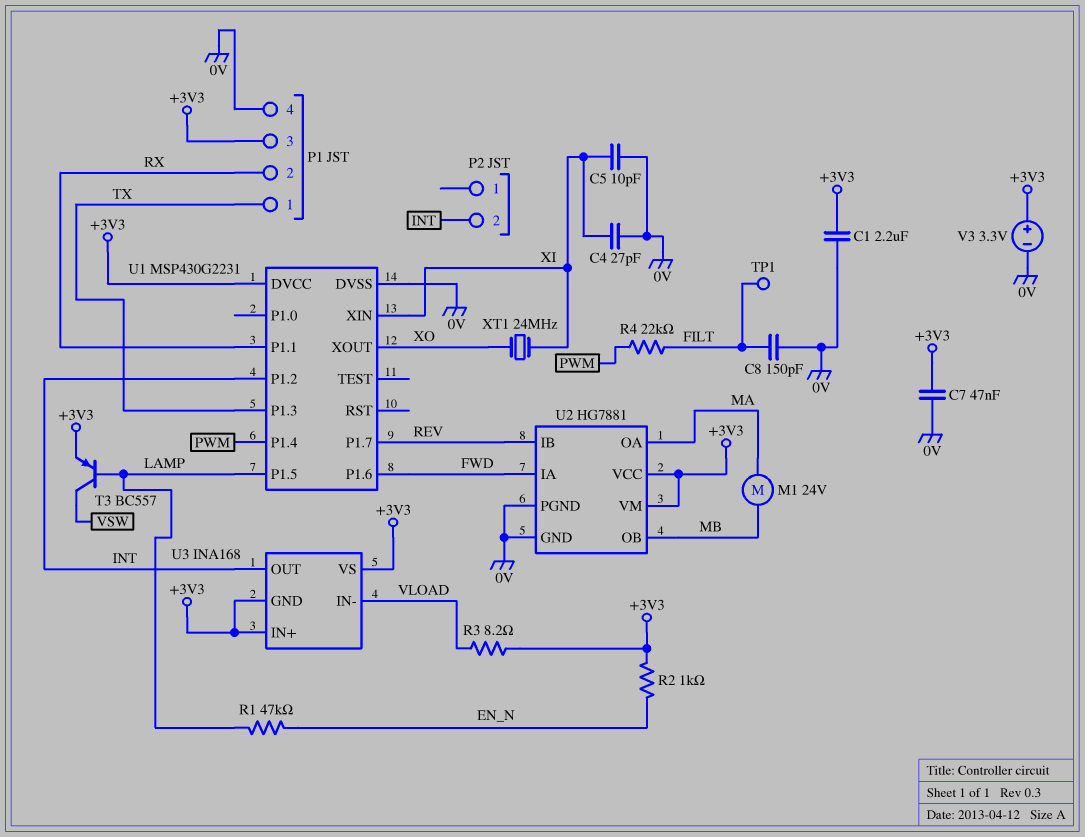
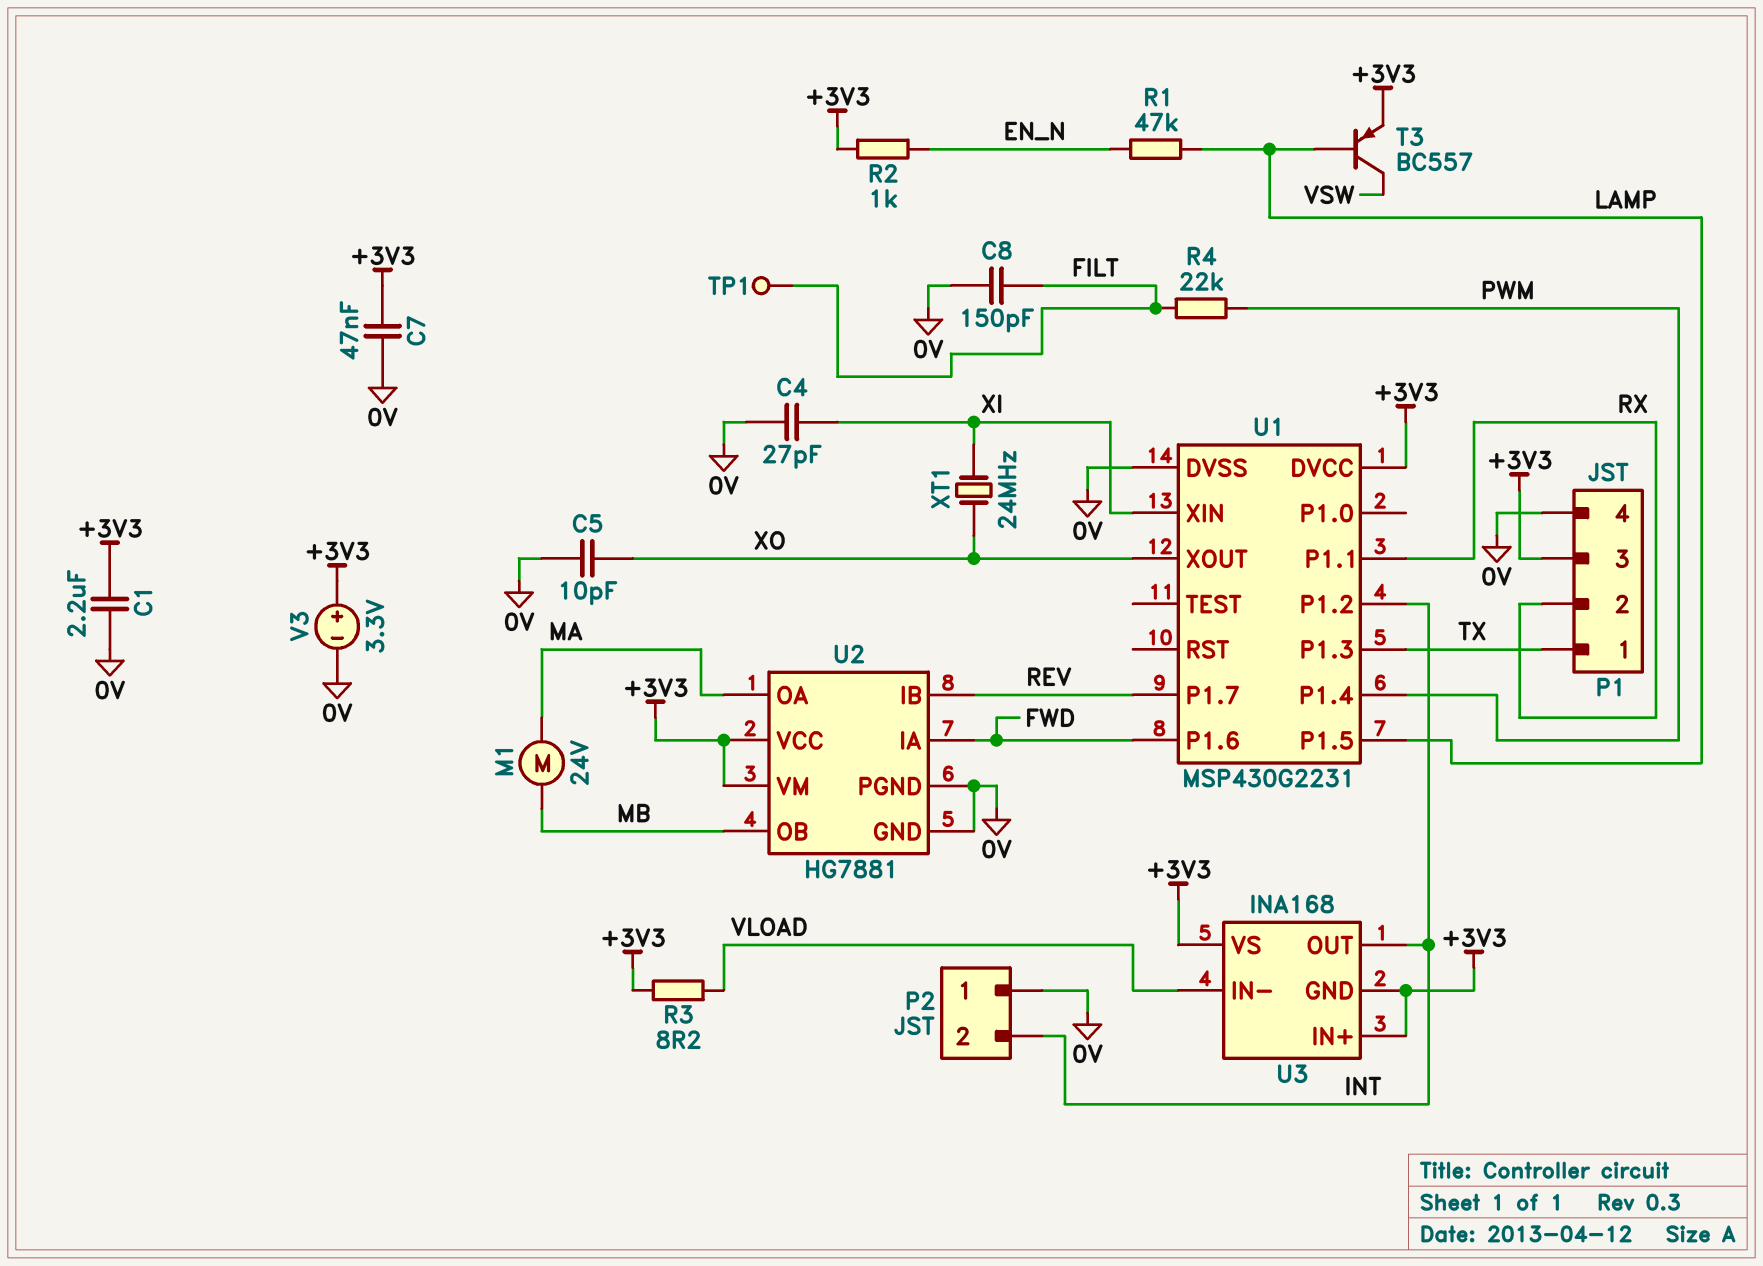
C5: 10pF (0V, XI) -> 10pF (0V, XO)
P2 pin 1: none -> 0V

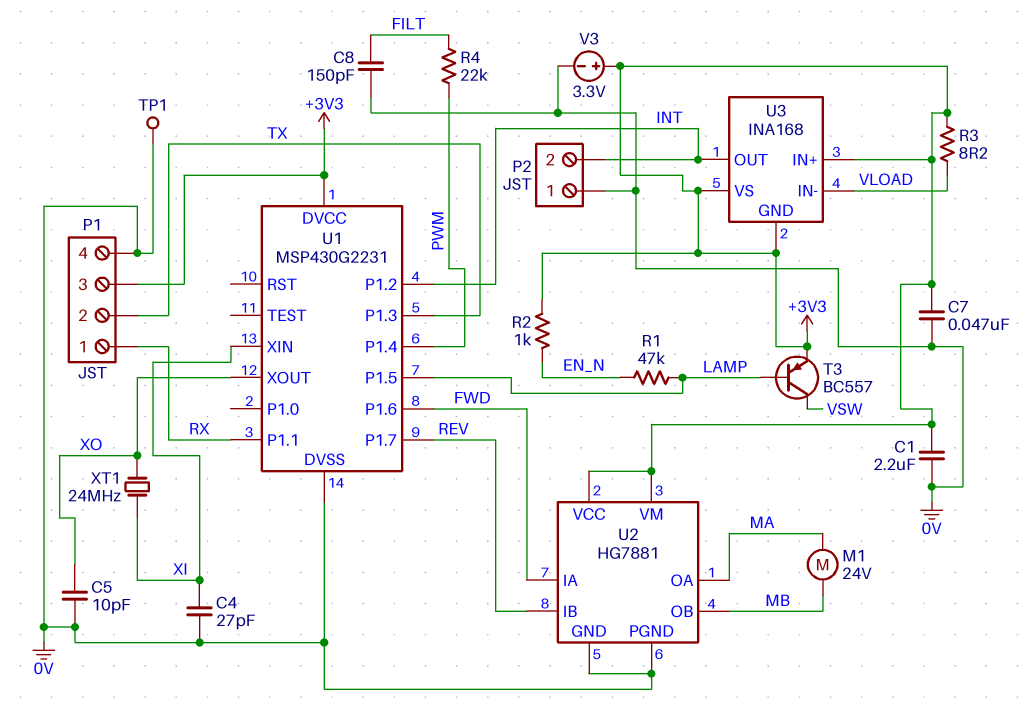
P1 pin 1: TX -> RX
P1 pin 2: RX -> TX
TP1: test point (FILT) -> test point (0V)

